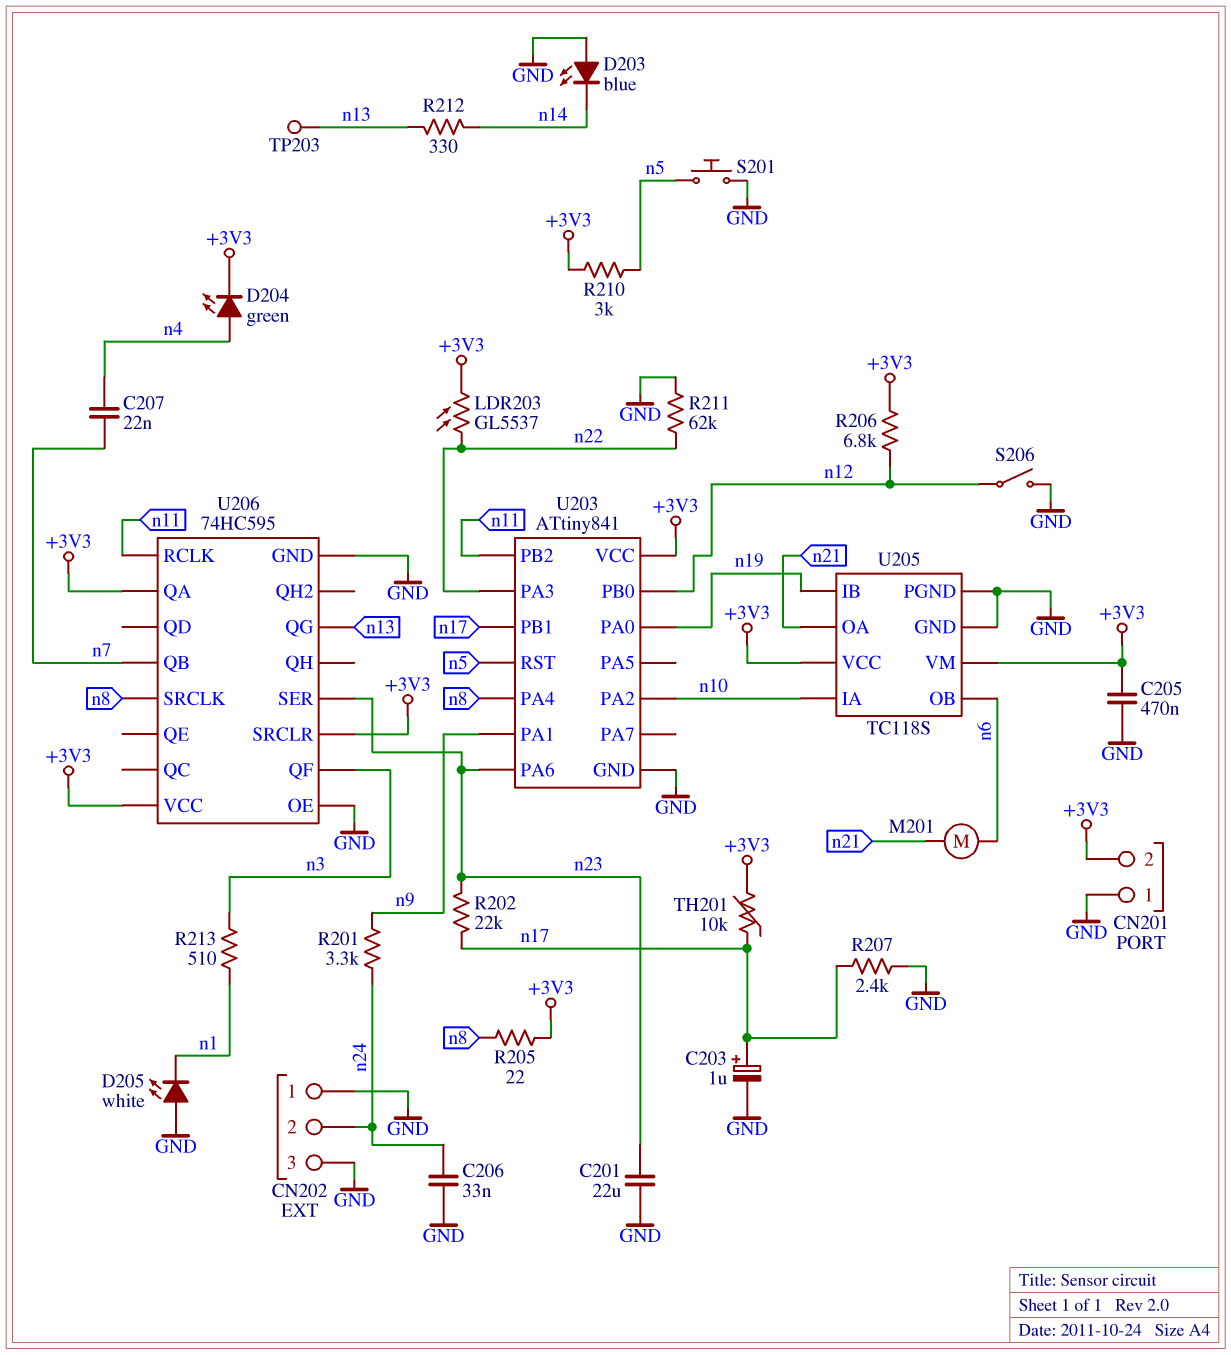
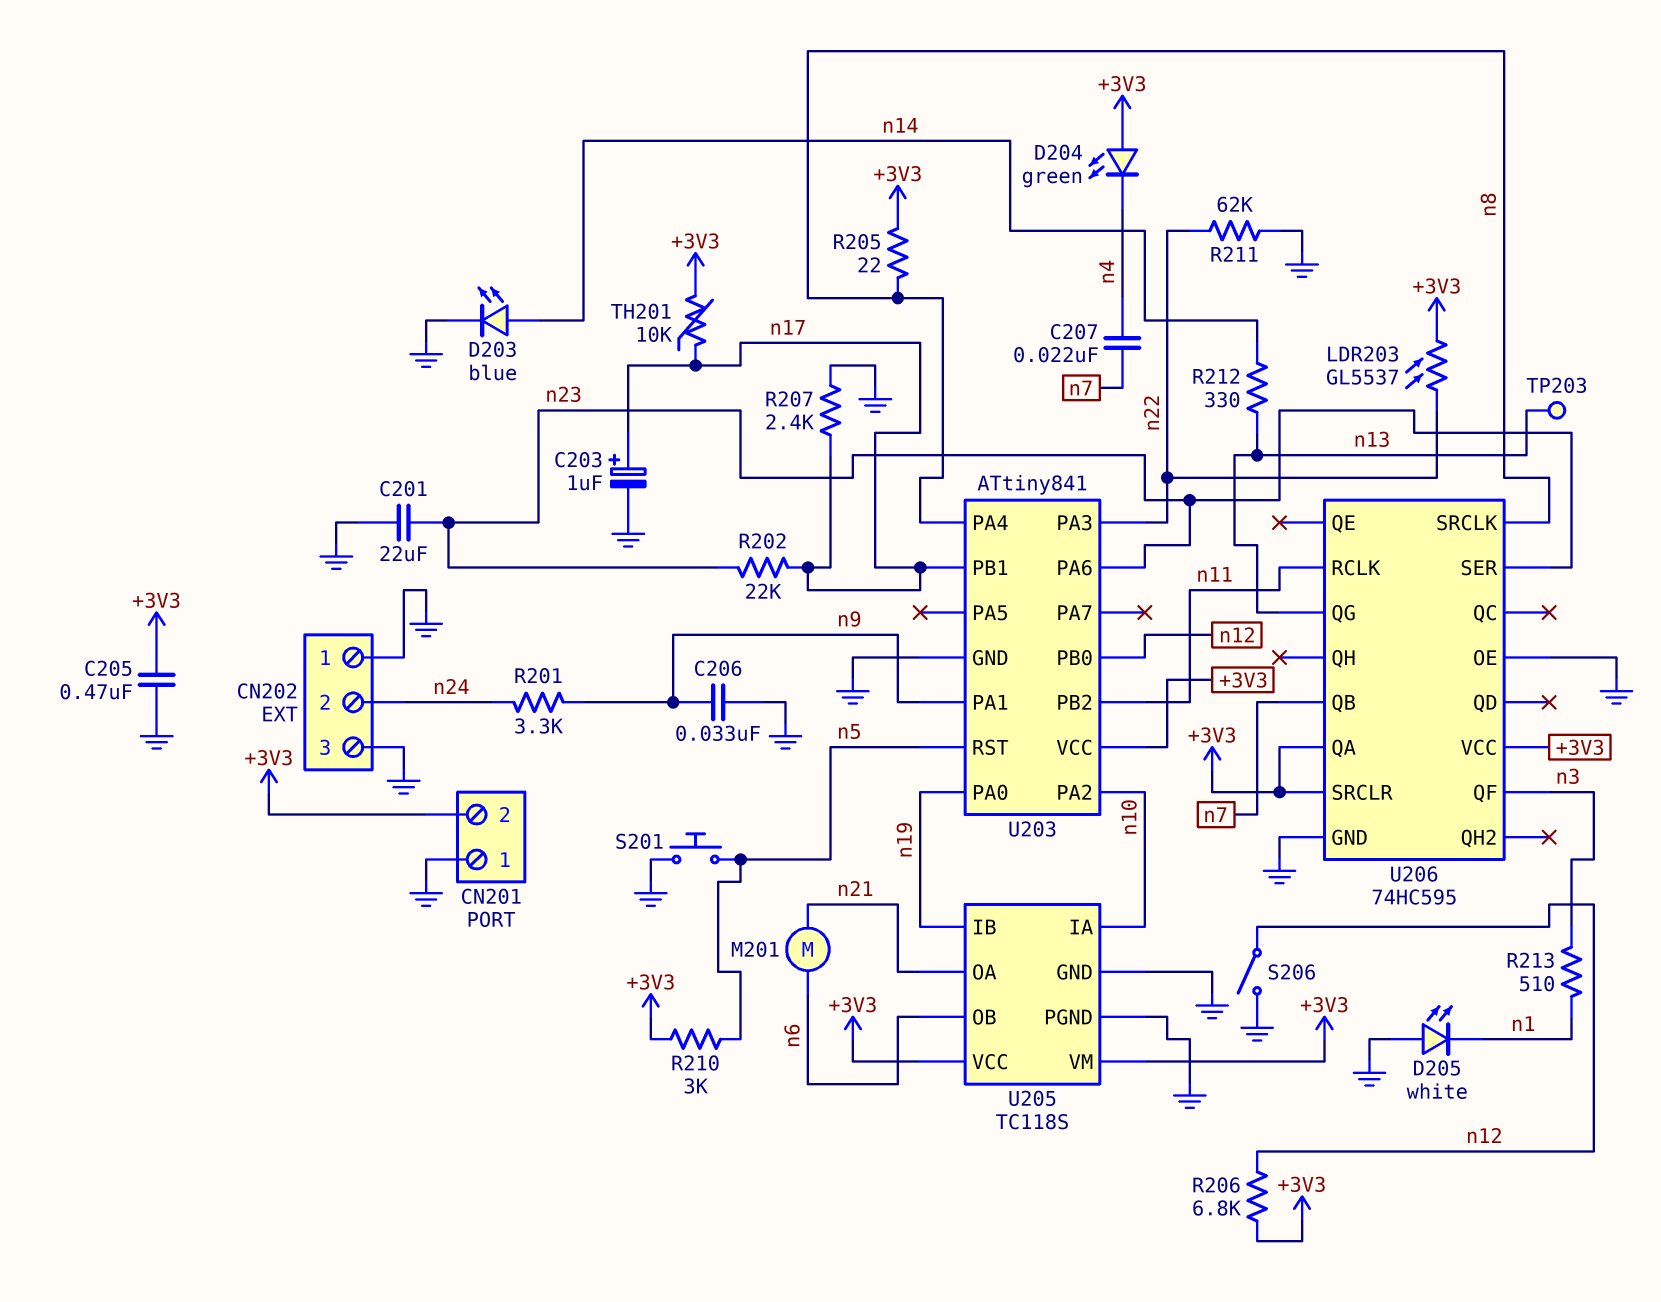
C206: 33nF (GND, n24) -> 33nF (GND, n9)
D203: LED blue (A GND, K n14) -> LED blue (A n14, K GND)
D204: LED green (A n4, K +3V3) -> LED green (A +3V3, K n4)

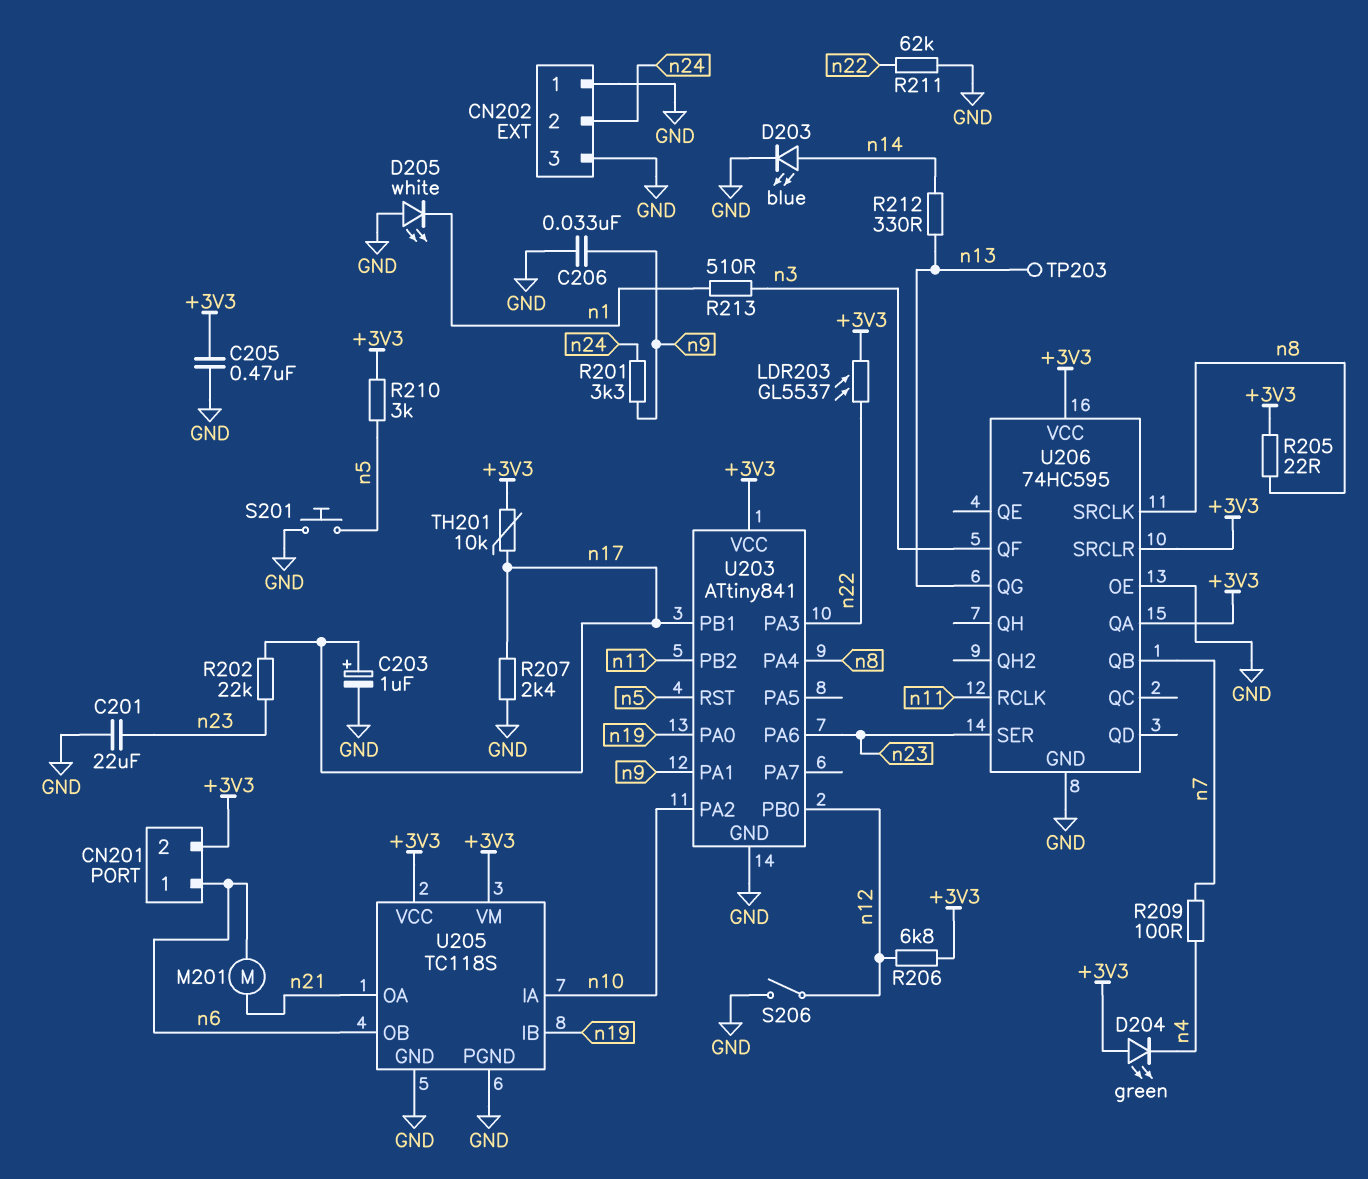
C207: 22nF (n4, n7) -> none
CN201 pin 1: GND -> n6
R209: none -> 100 (n4, n7)

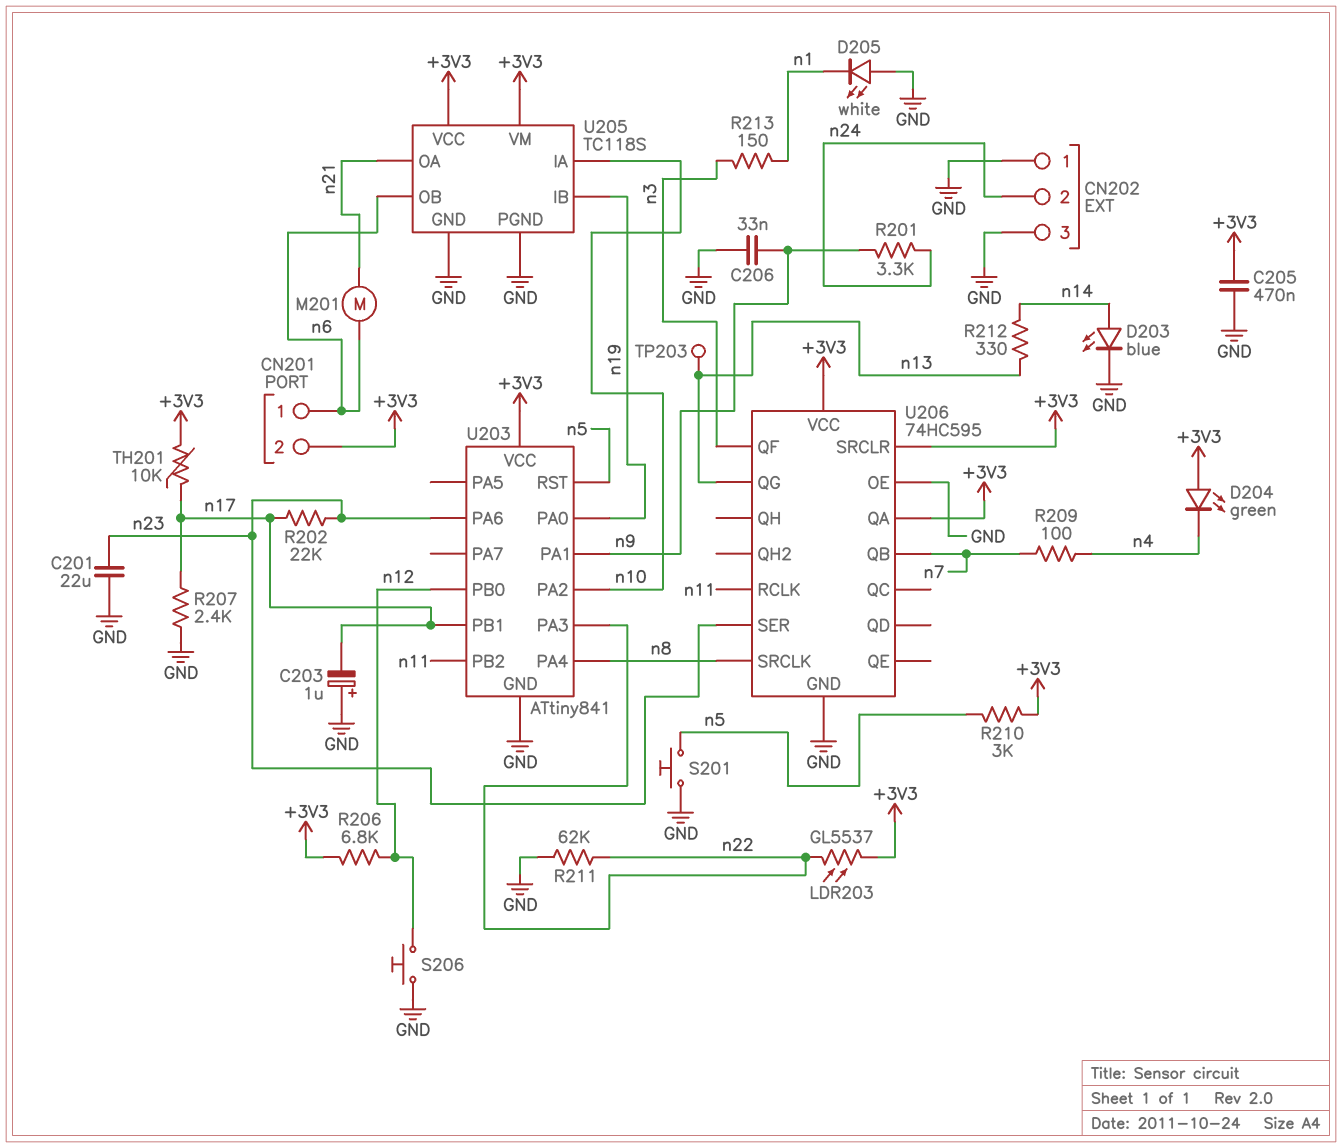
C203: 1uF (plus n17, minus GND) -> 1uF (plus GND, minus n17)
R205: 22 (+3V3, n8) -> none
R213: 510 (n1, n3) -> 150 (n1, n3)
S206: switch (GND, n12) -> button (GND, n12)

